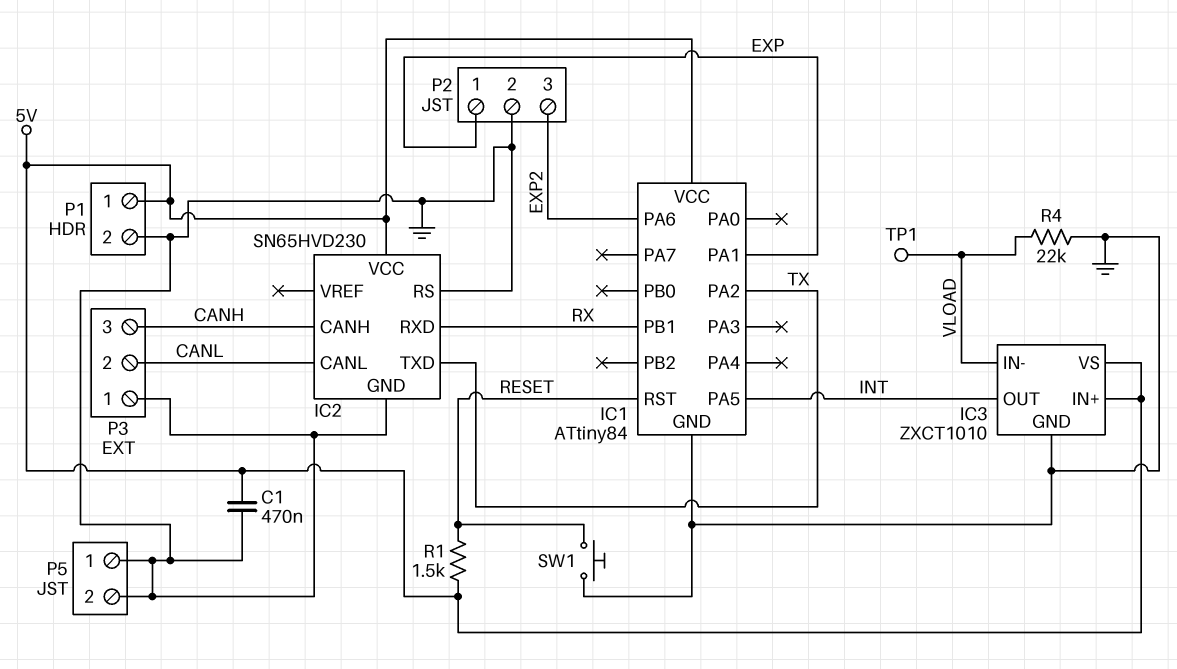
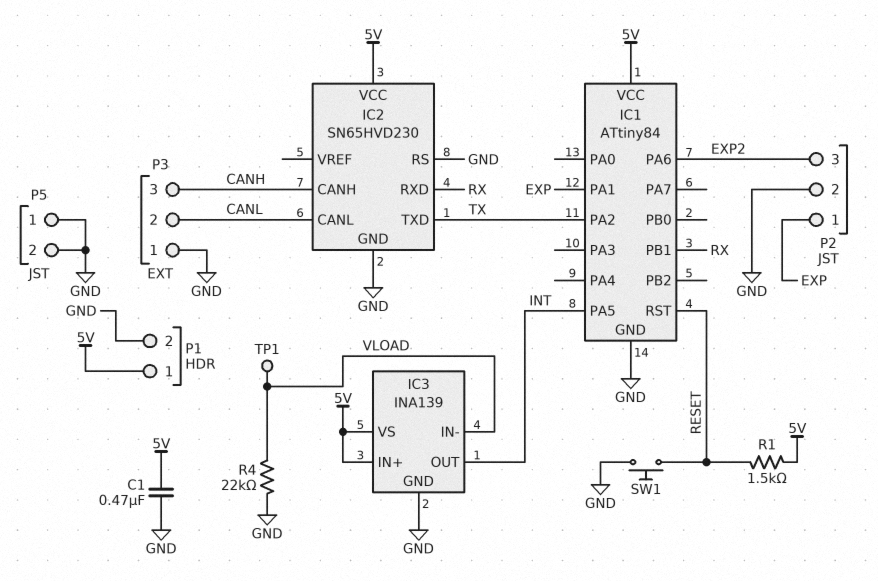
IC3: ZXCT1010 -> INA139

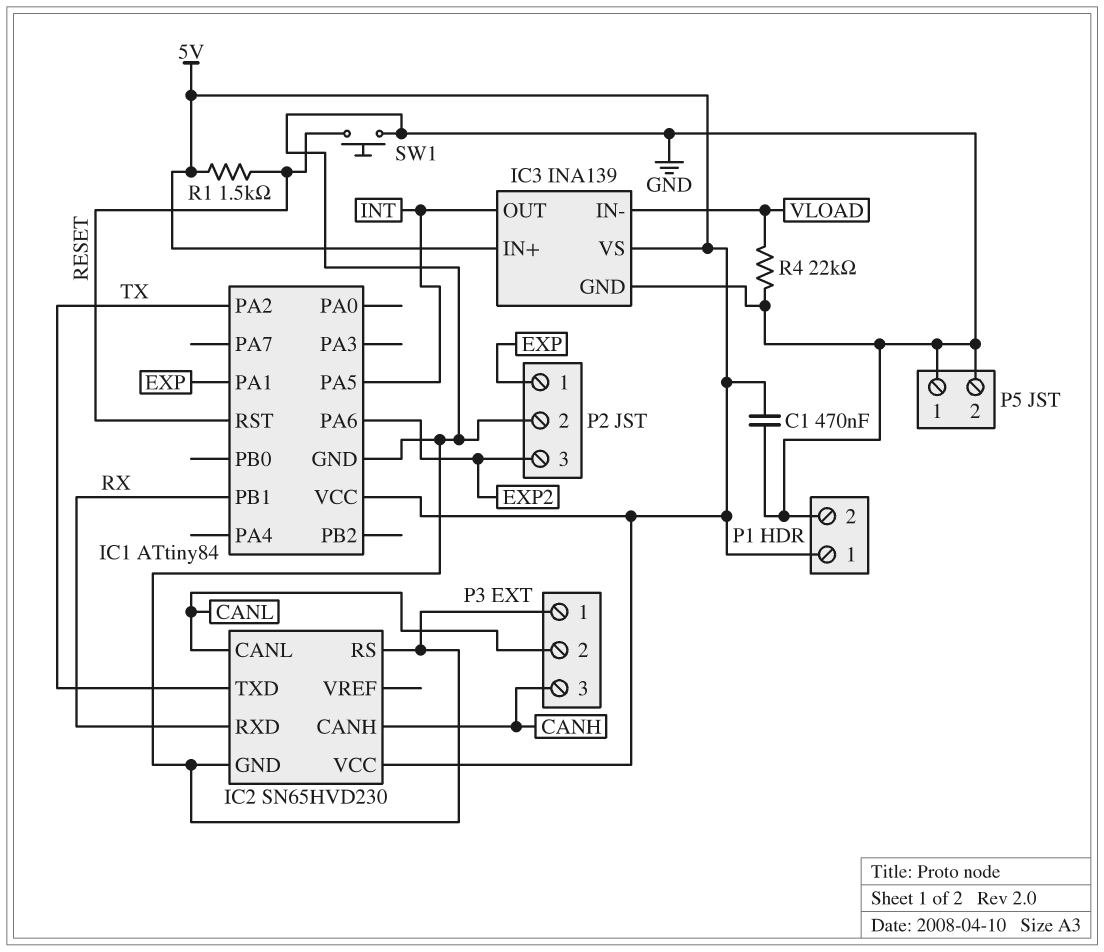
TP1: test point (VLOAD) -> none

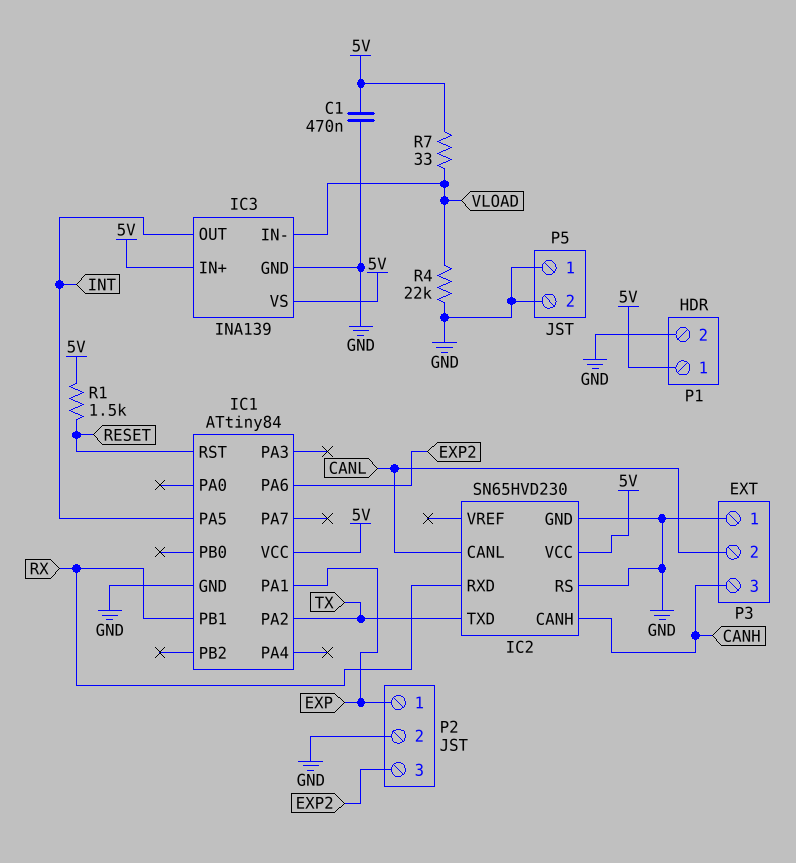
R7: none -> 33 (5V, VLOAD)
SW1: button (GND, RESET) -> none

